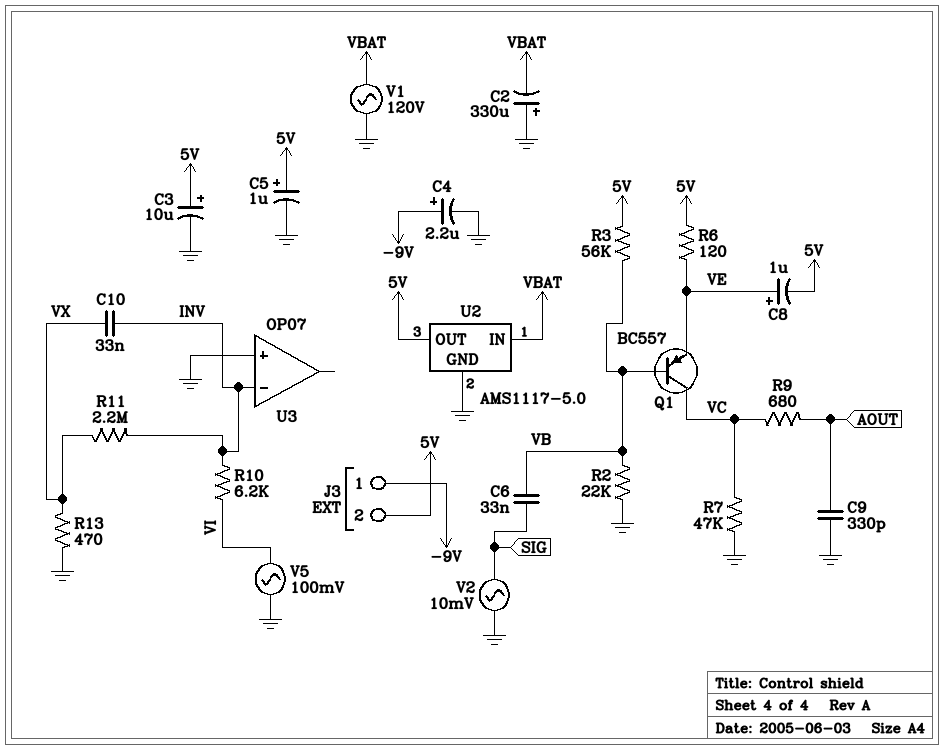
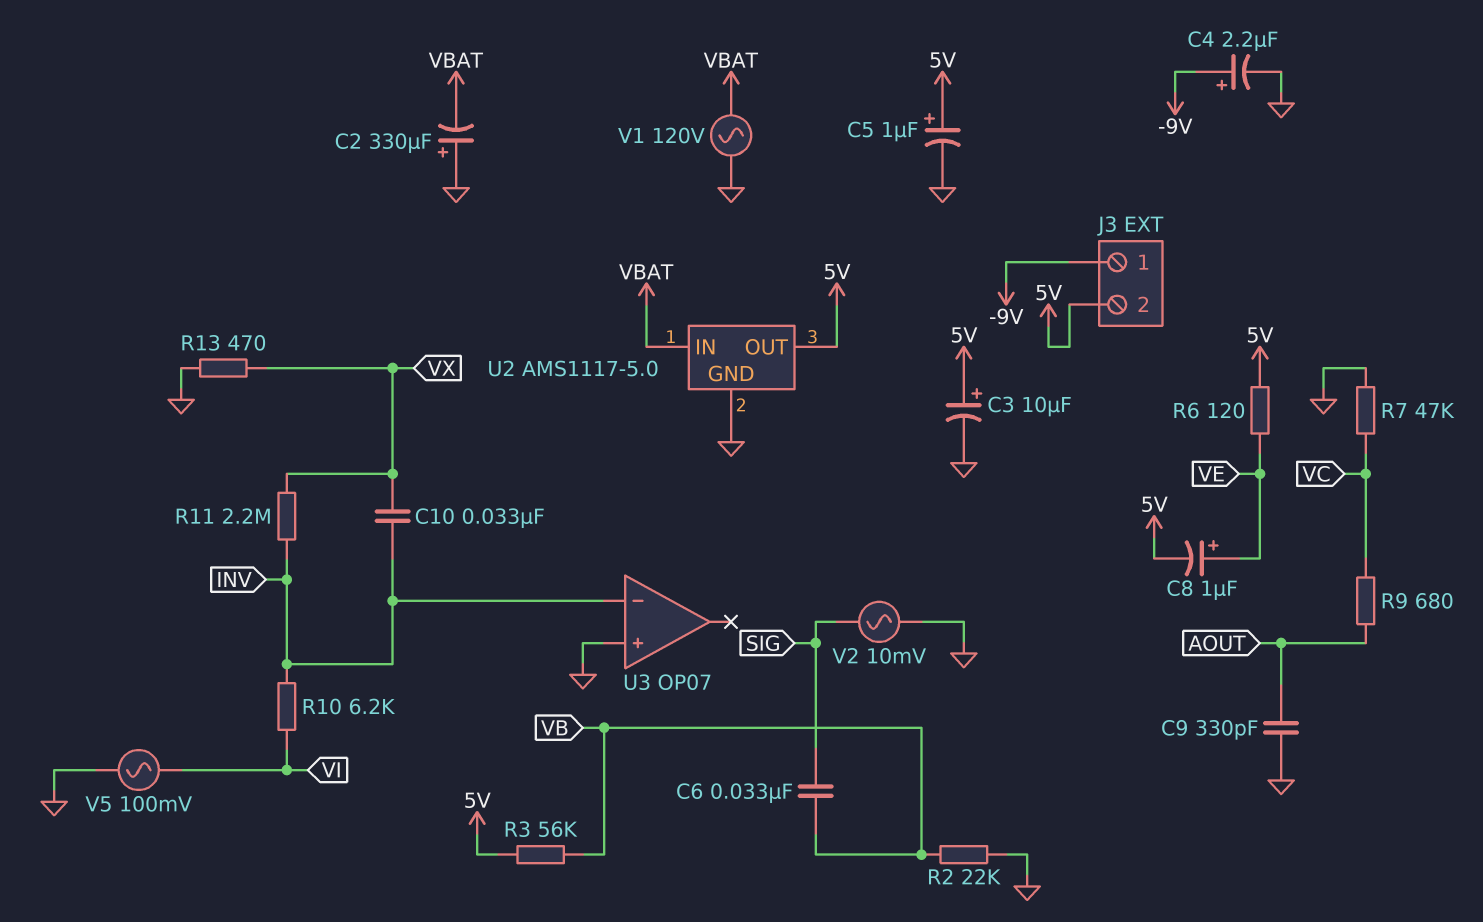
Q1: PNP BC557 (B VB, C VC, E VE) -> none

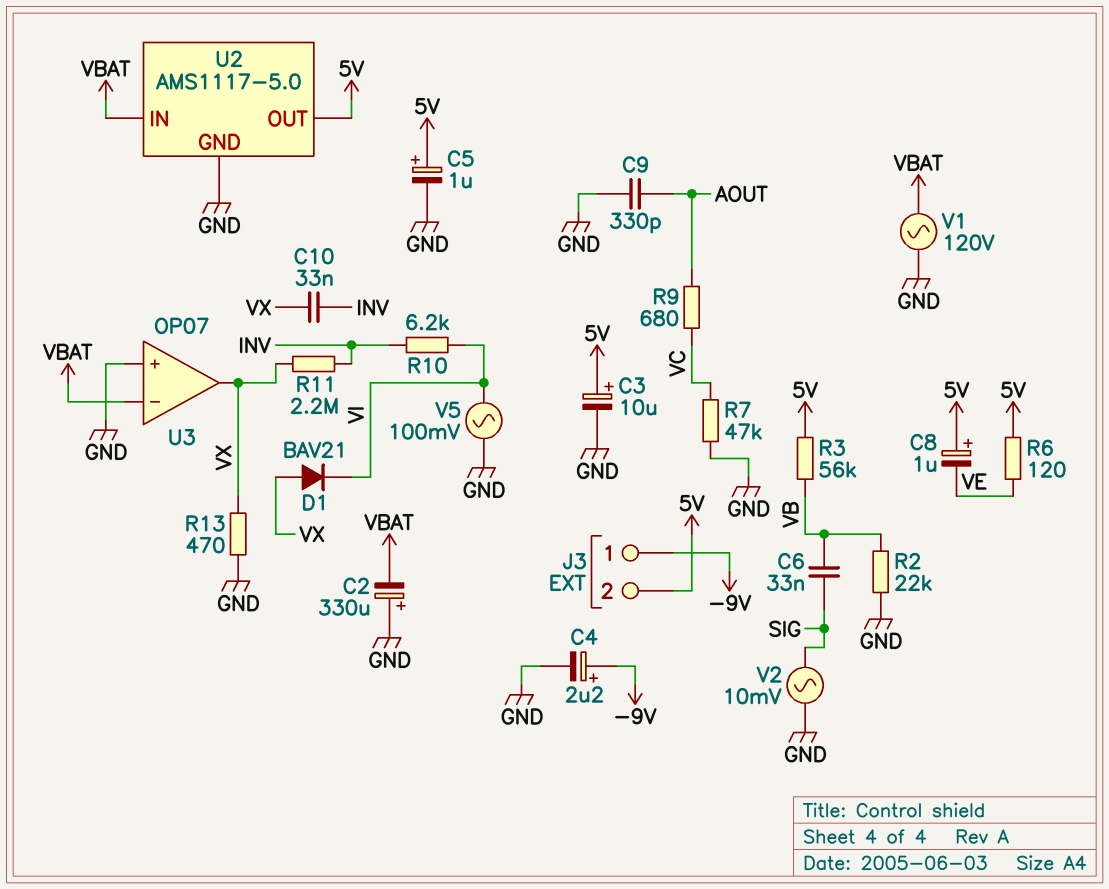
C8: 1uF (plus VE, minus 5V) -> 1uF (plus 5V, minus VE)
D1: none -> diode BAV21 (A VX, K VI)
U3 pin in-: INV -> VBAT
U3 pin out: none -> VX

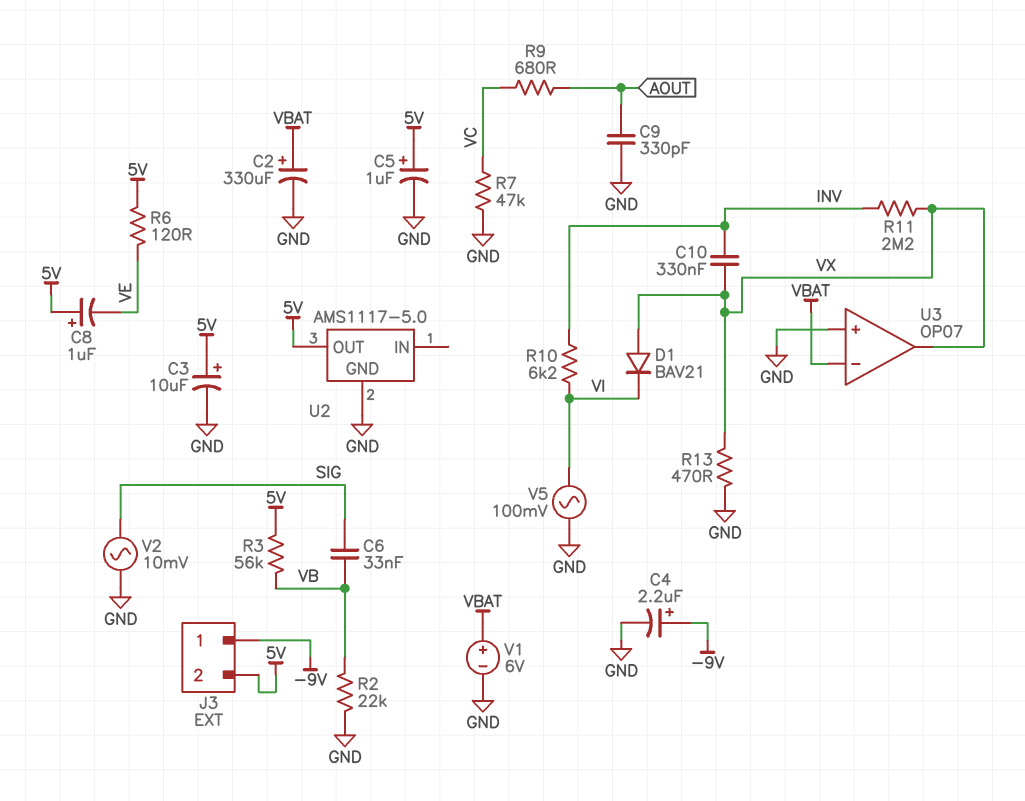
C2: 330uF (plus GND, minus VBAT) -> 330uF (plus VBAT, minus GND)
C10: 33nF (INV, VX) -> 330nF (INV, VX)
U2 pin IN: VBAT -> none
V1: AC 120V (GND, VBAT) -> 6V (plus VBAT, minus GND)

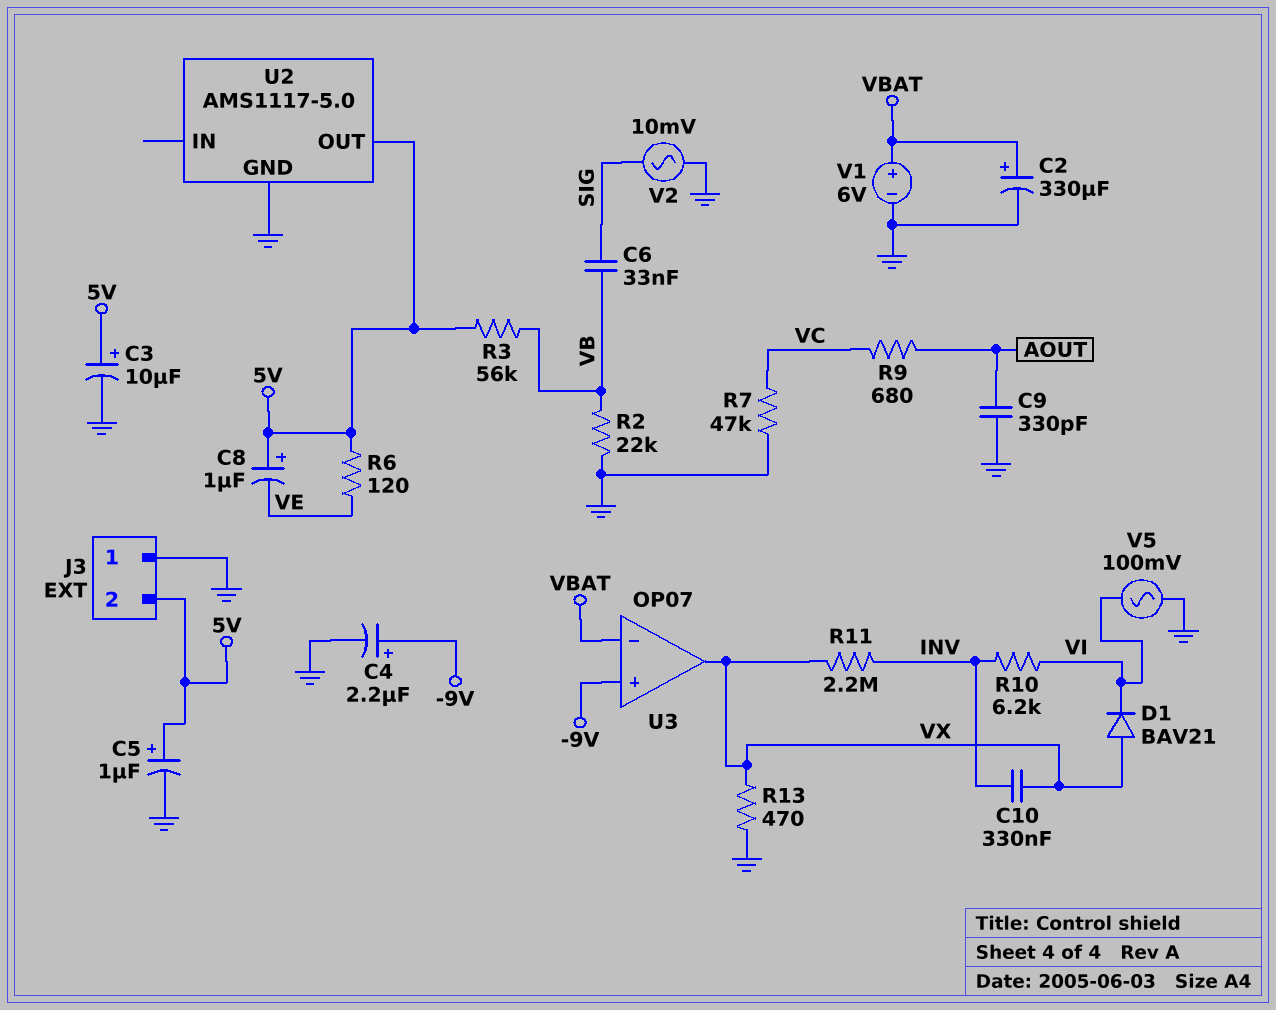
J3 pin 1: -9V -> GND
U3 pin in+: GND -> -9V

